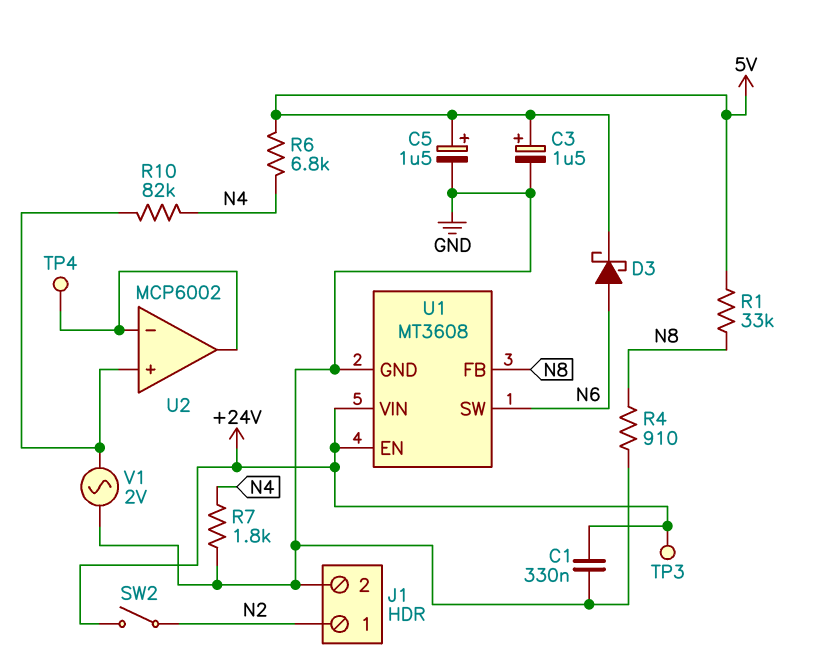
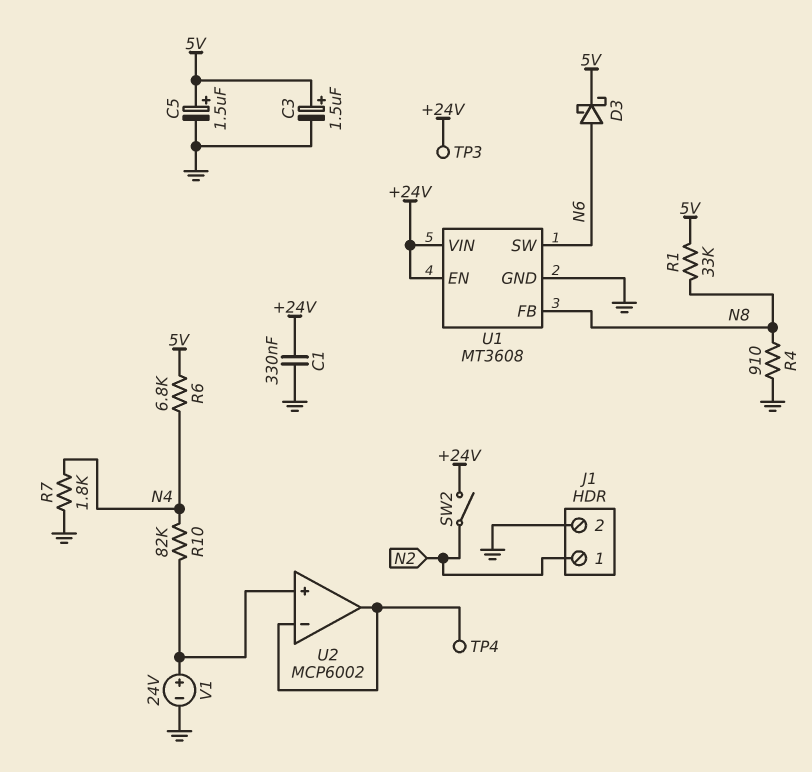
V1: AC 2V (GND, U2/in+) -> 24V (plus U2/in+, minus GND)

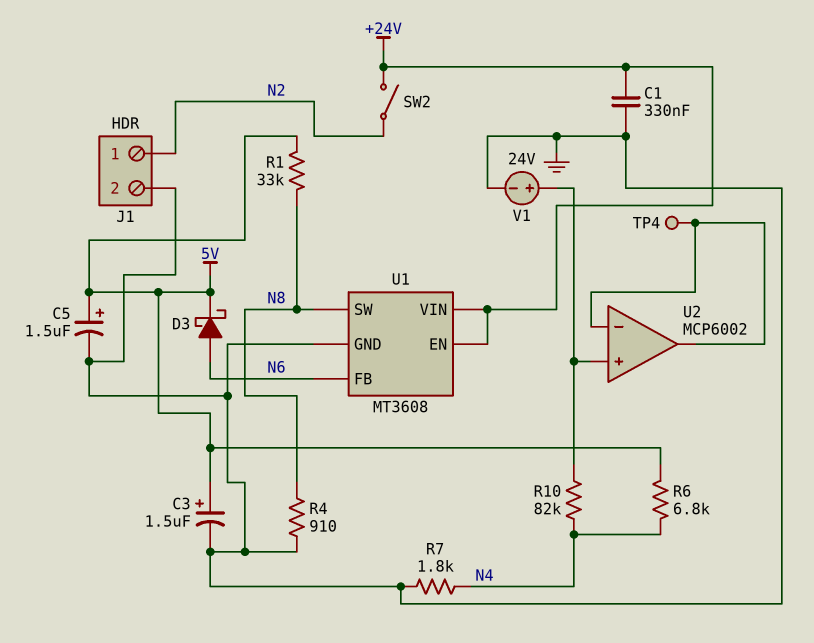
TP3: test point (+24V) -> none
U1 pin FB: N8 -> N6
U1 pin SW: N6 -> N8

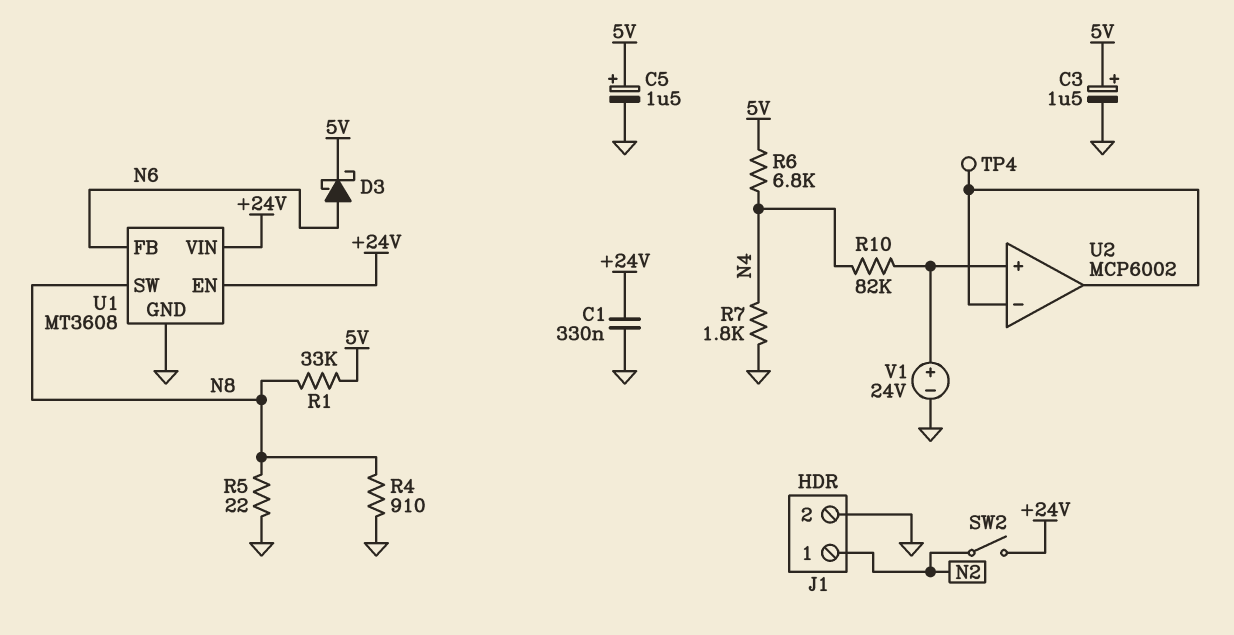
R5: none -> 22 (GND, N8)

